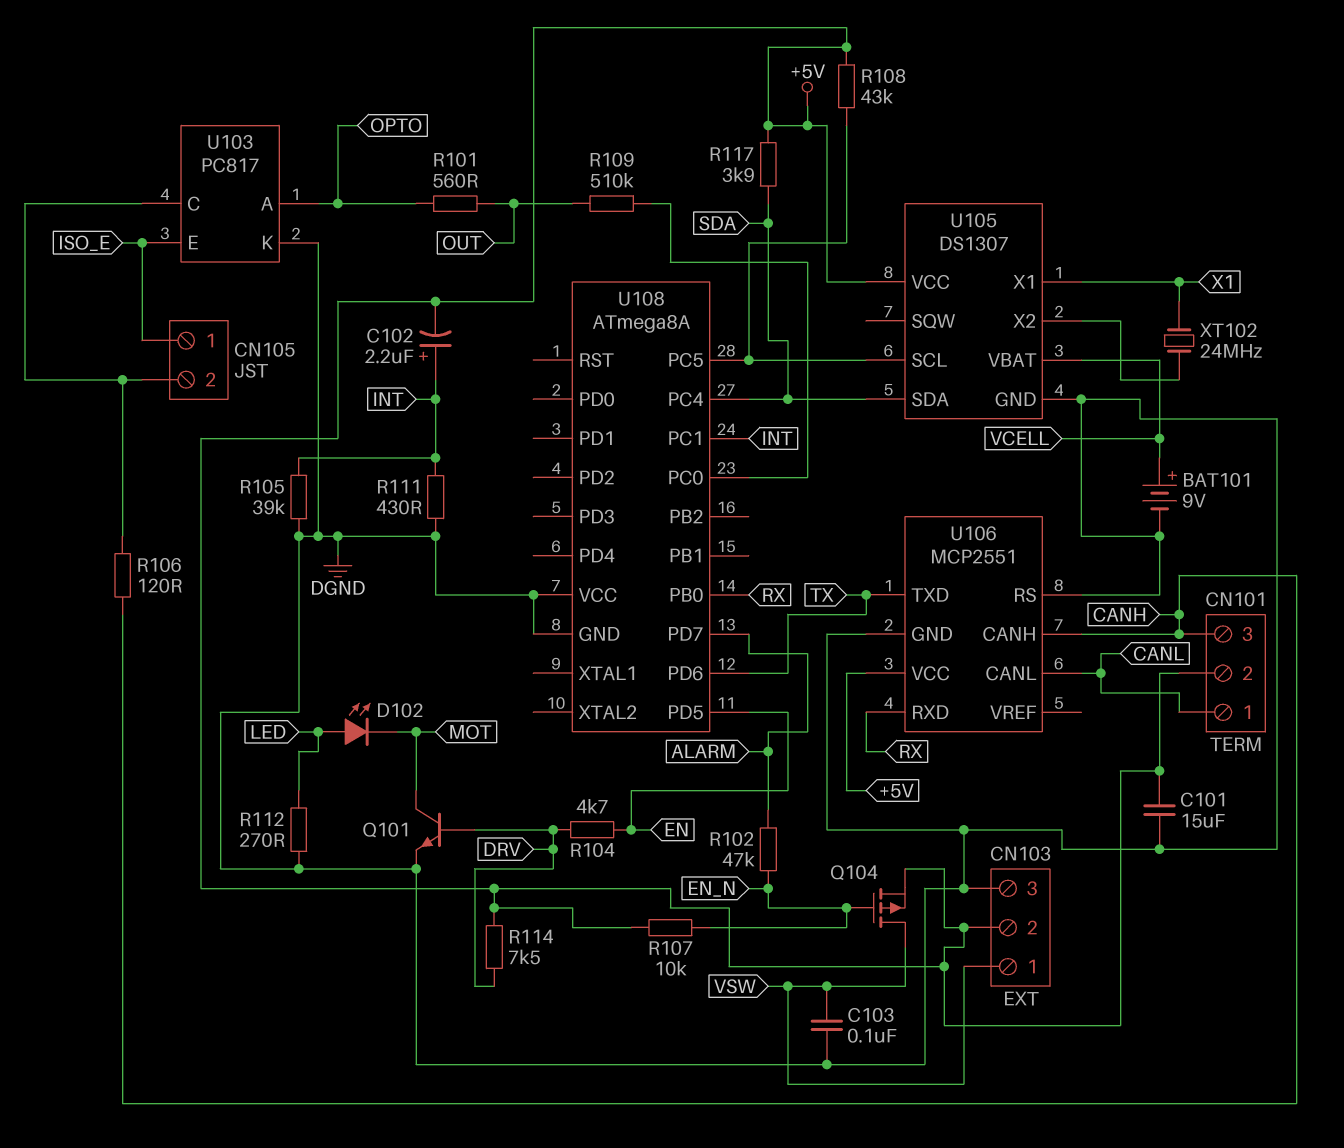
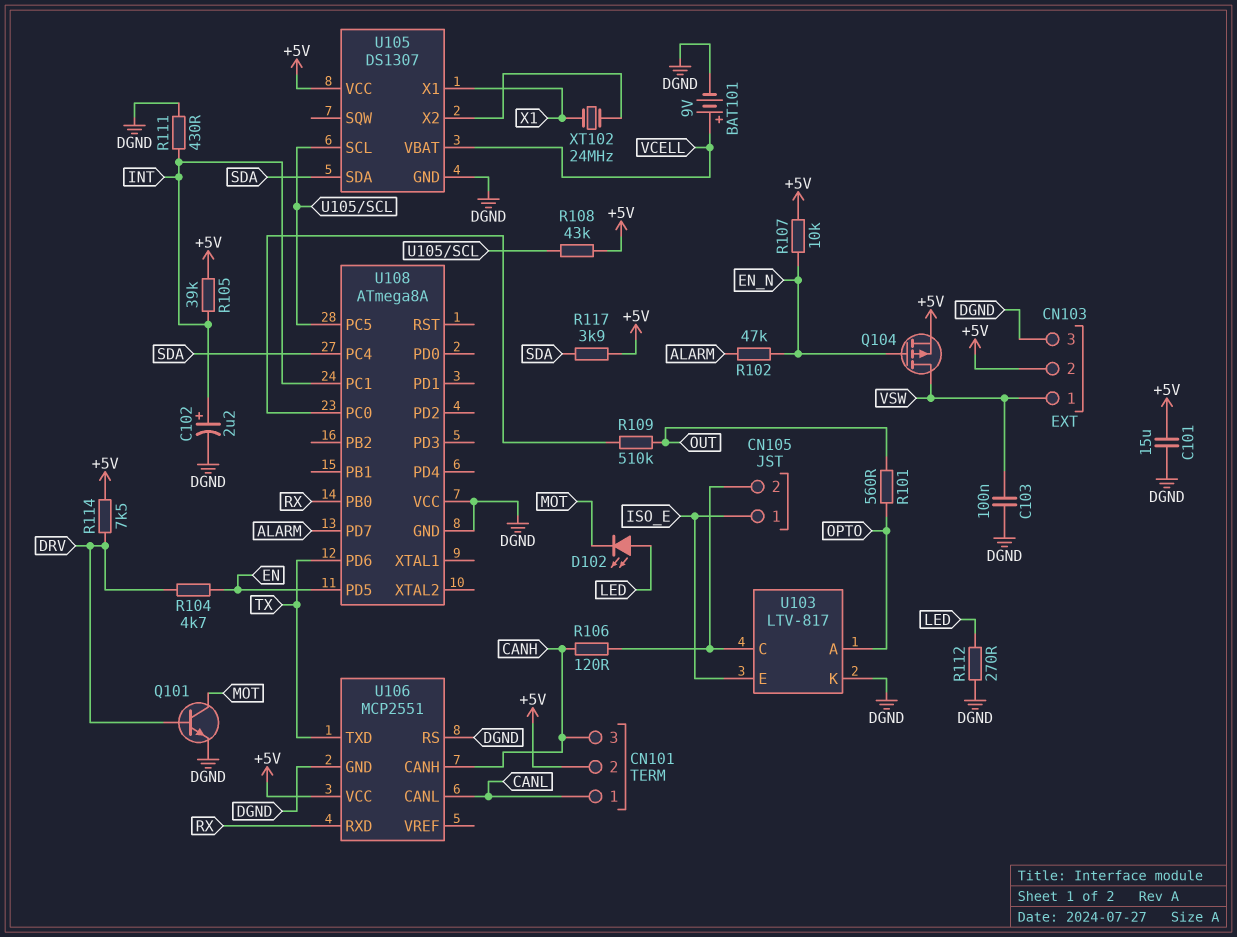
C102: 2.2uF (plus INT, minus +5V) -> 2.2uF (plus INT, minus DGND)
R105: 39k (DGND, INT) -> 39k (+5V, INT)
U103: PC817 -> LTV-817

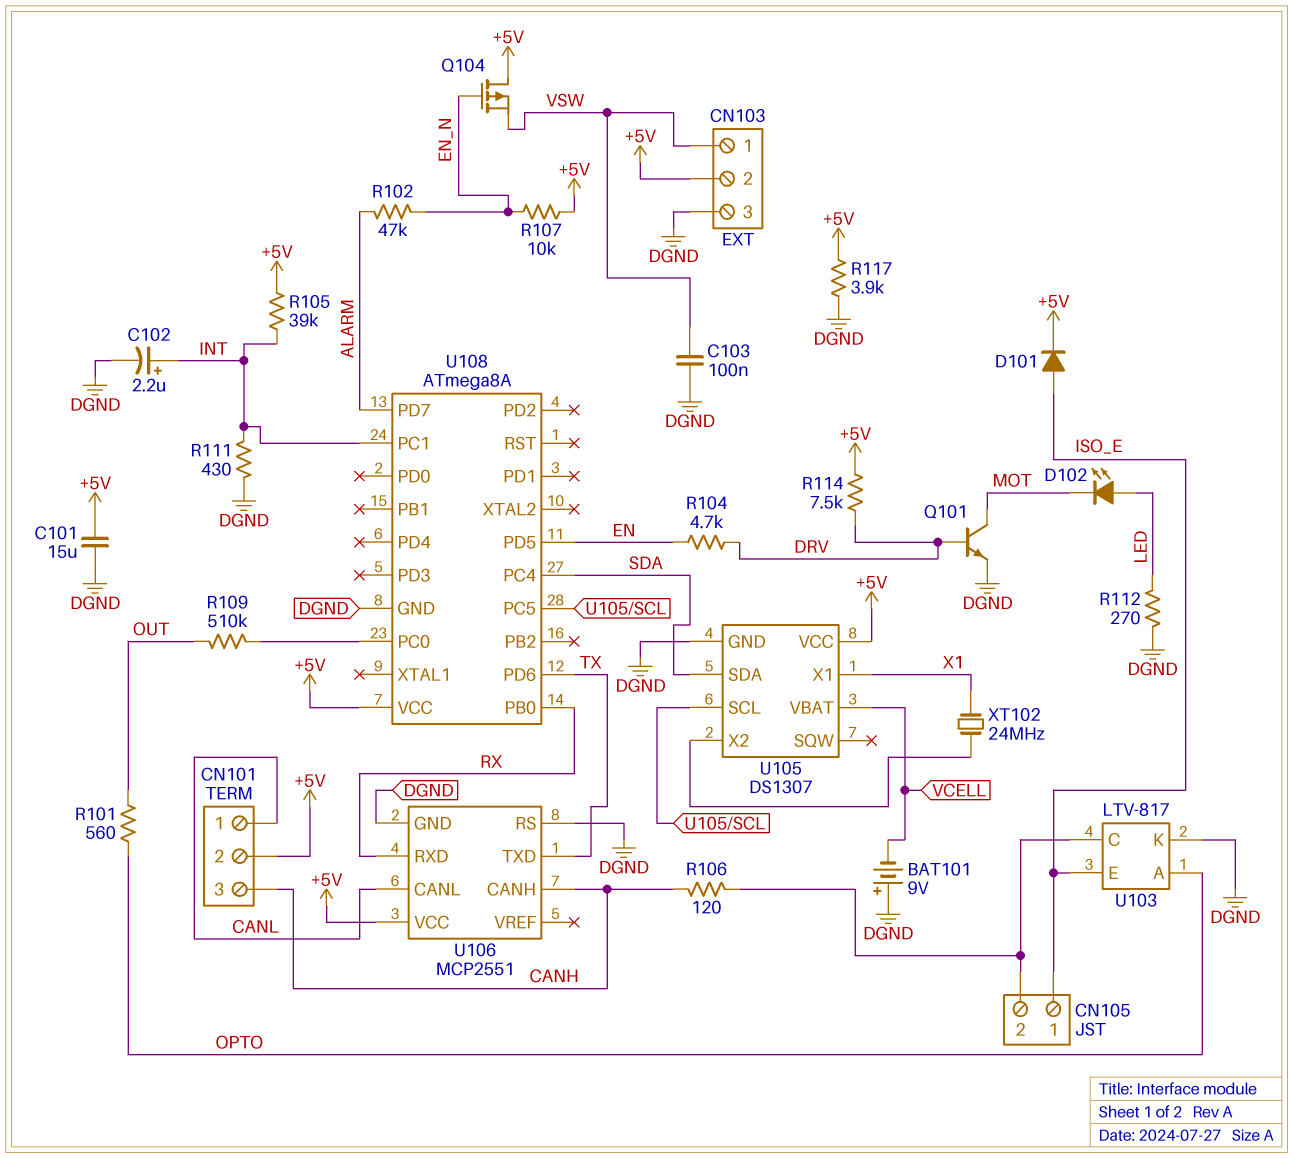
BAT101: 9V (plus VCELL, minus DGND) -> 9V (plus DGND, minus VCELL)
D101: none -> diode (A ISO_E, K +5V)
Q104: PMOS (G EN_N, D VSW, S +5V) -> PMOS (G EN_N, D +5V, S VSW)
R108: 43k (+5V, U105/SCL) -> none
R117: 3.9k (+5V, SDA) -> 3.9k (+5V, DGND)
U108 pin VCC: DGND -> +5V

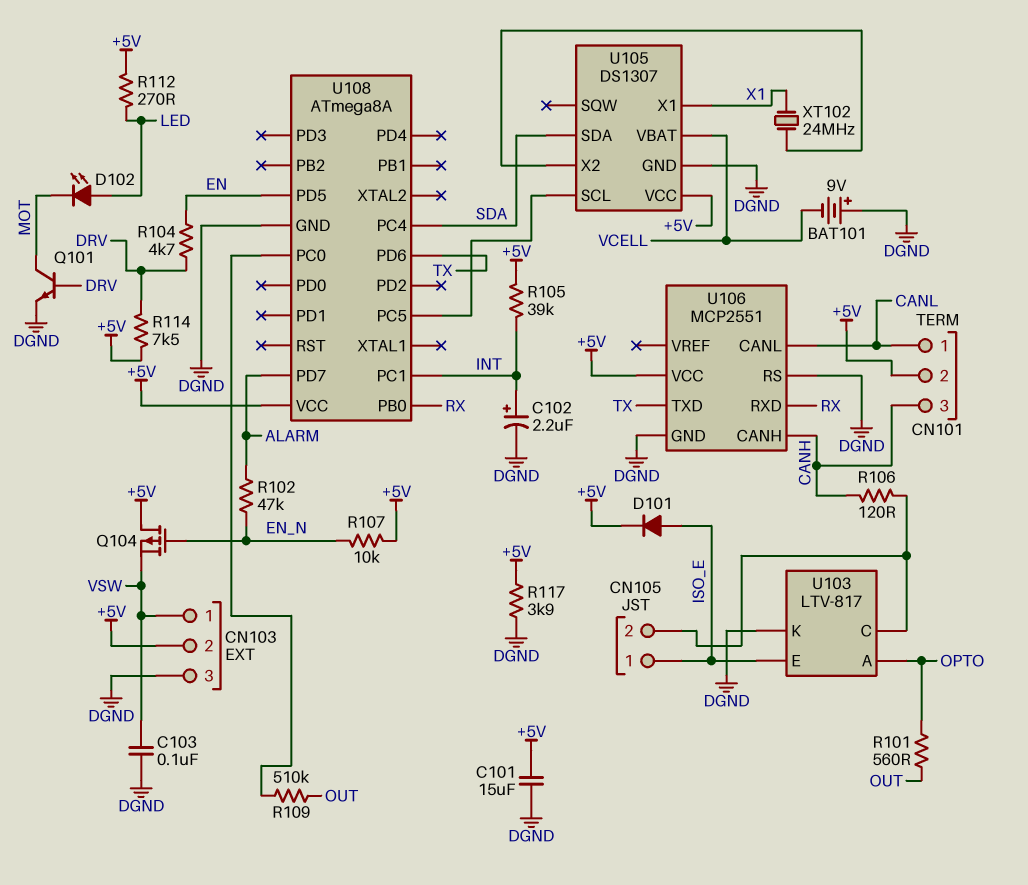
R111: 430 (DGND, INT) -> none
R112: 270 (DGND, LED) -> 270 (+5V, LED)

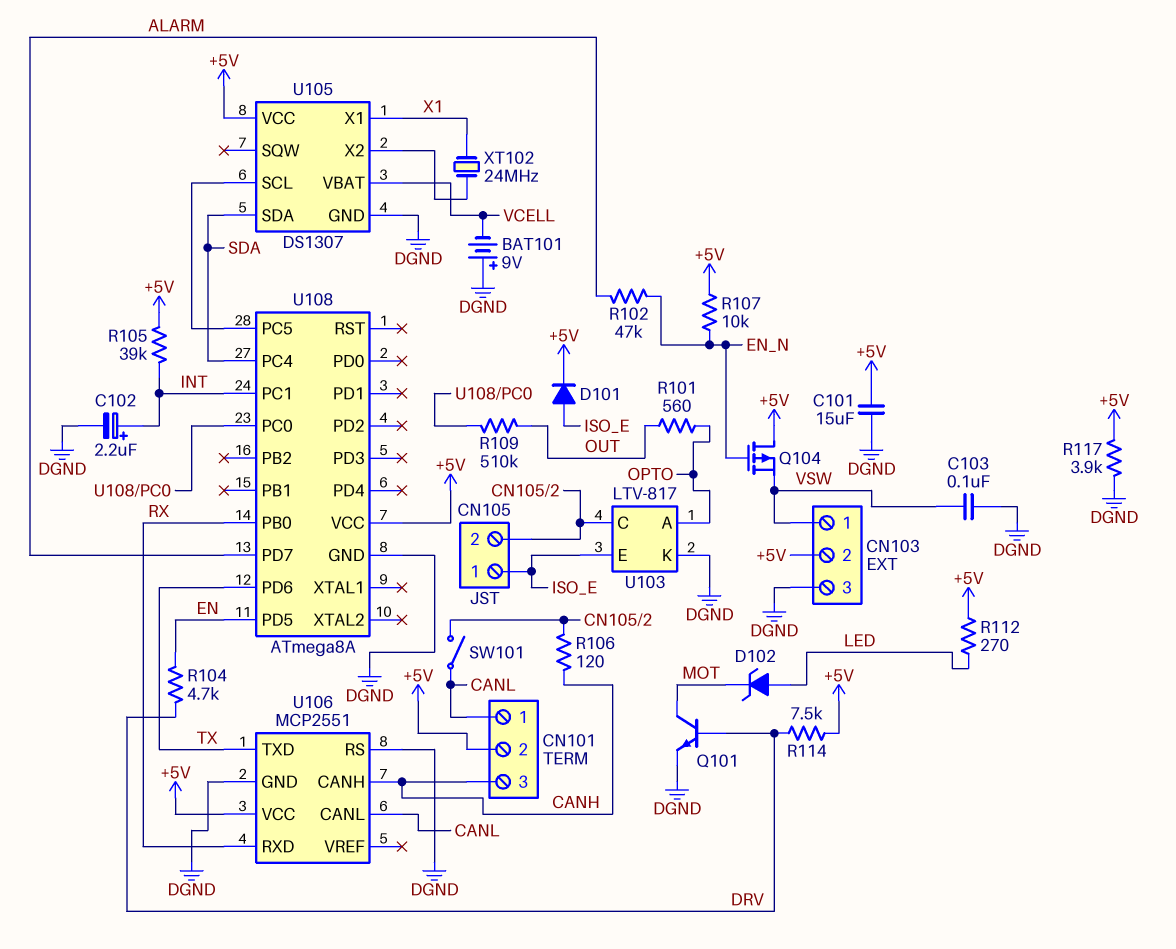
D102: LED (A LED, K MOT) -> zener (A LED, K MOT)
SW101: none -> switch (CANL, CN105/2)

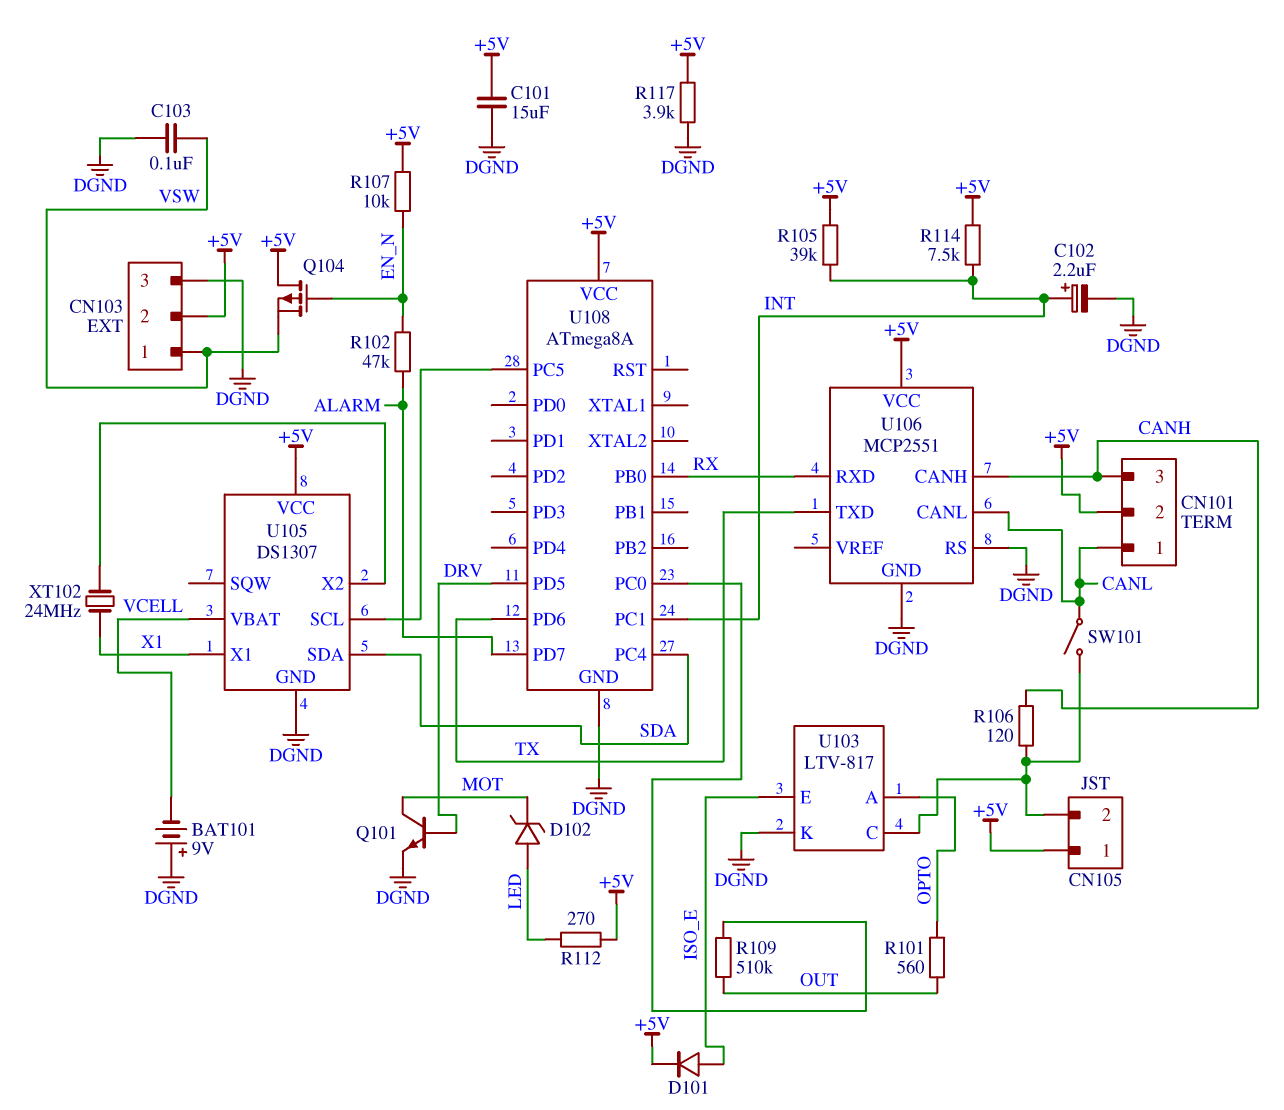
CN105 pin 1: ISO_E -> +5V
R104: 4.7k (DRV, EN) -> none
R114: 7.5k (+5V, DRV) -> 7.5k (+5V, INT)
U108 pin PD5: EN -> DRV

